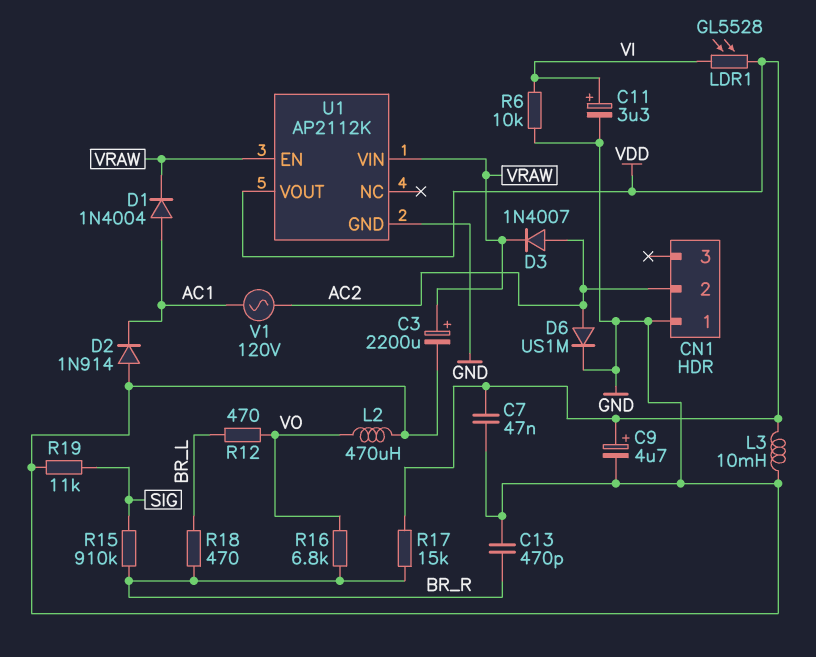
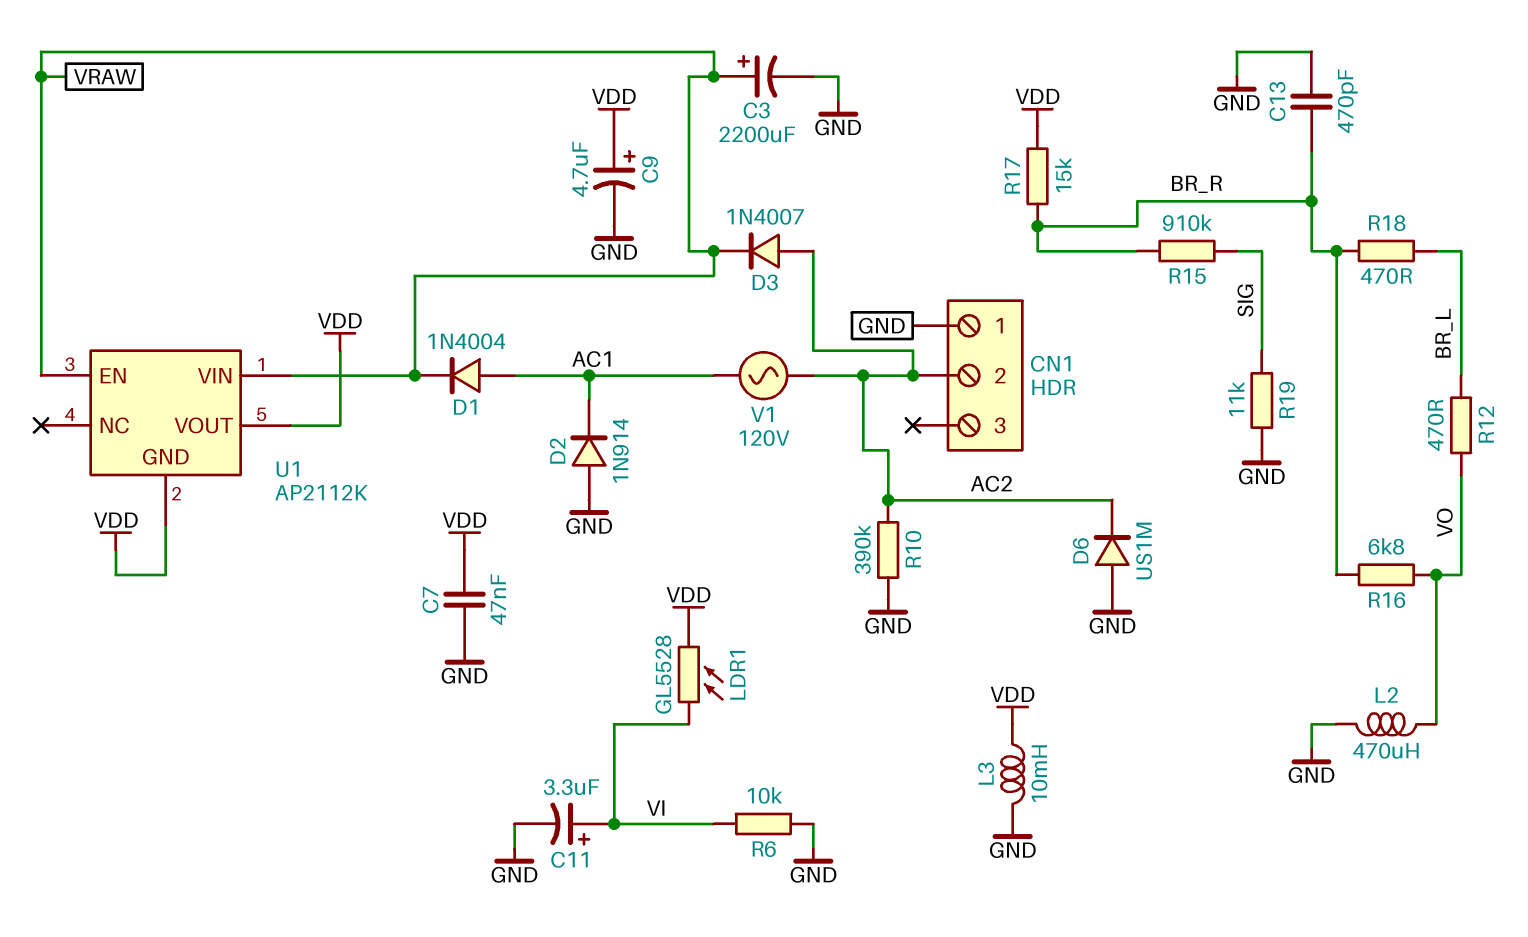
D6: diode US1M (A AC2, K GND) -> diode US1M (A GND, K AC2)
R10: none -> 390k (AC2, GND)
U1 pin GND: GND -> VDD

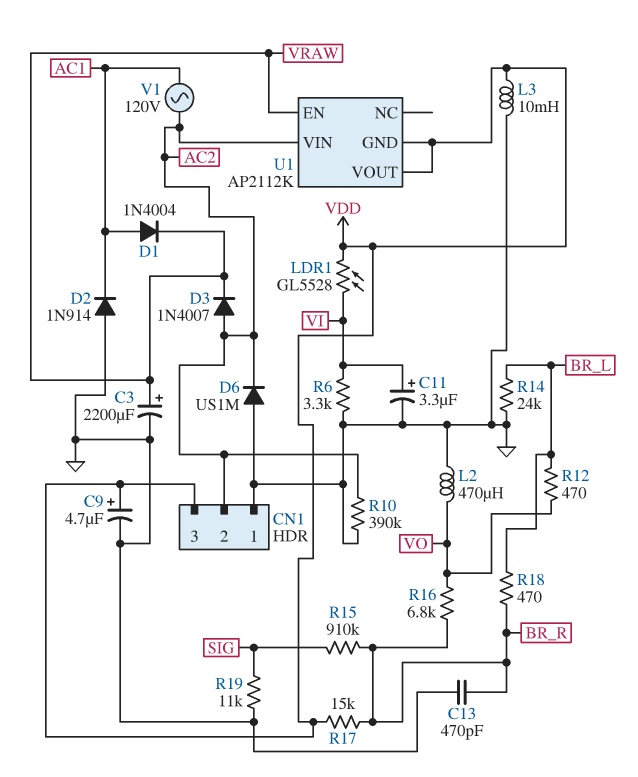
C7: 47nF (GND, VDD) -> none
CN1 pin 3: none -> VDD
R6: 10k (GND, VI) -> 3.3k (GND, VI)
R14: none -> 24k (BR_L, GND)
U1 pin VIN: VRAW -> AC2

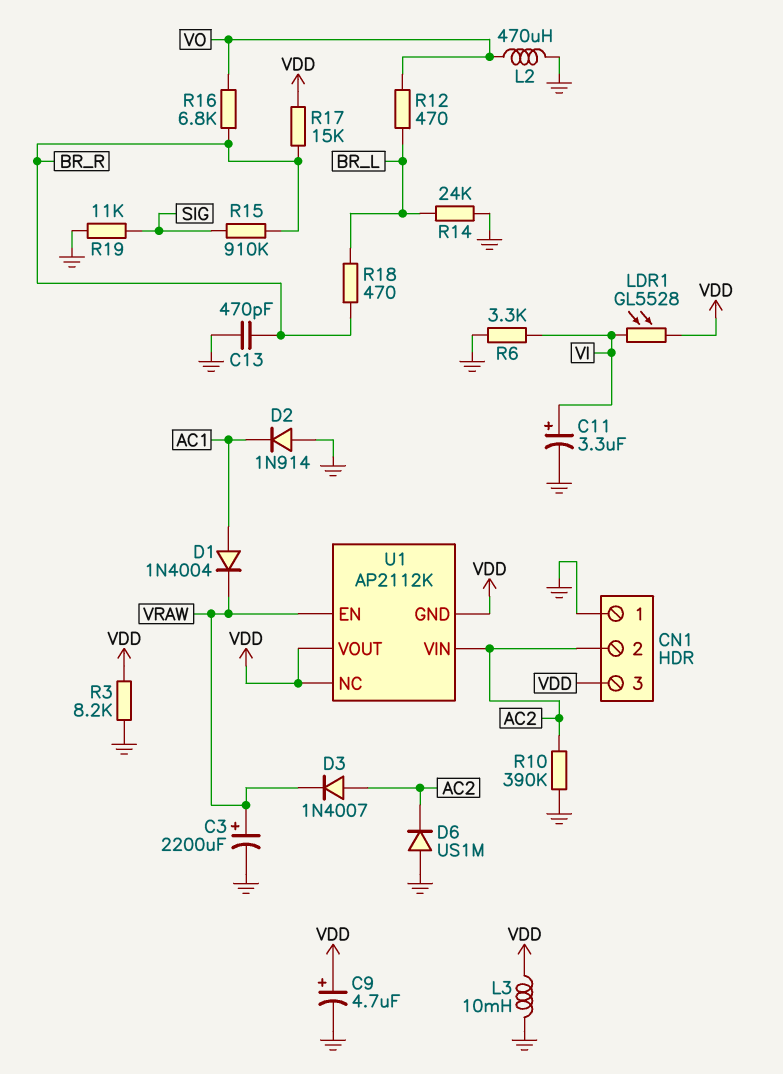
R3: none -> 8.2k (GND, VDD)
U1 pin NC: none -> VDD
V1: AC 120V (AC1, AC2) -> none

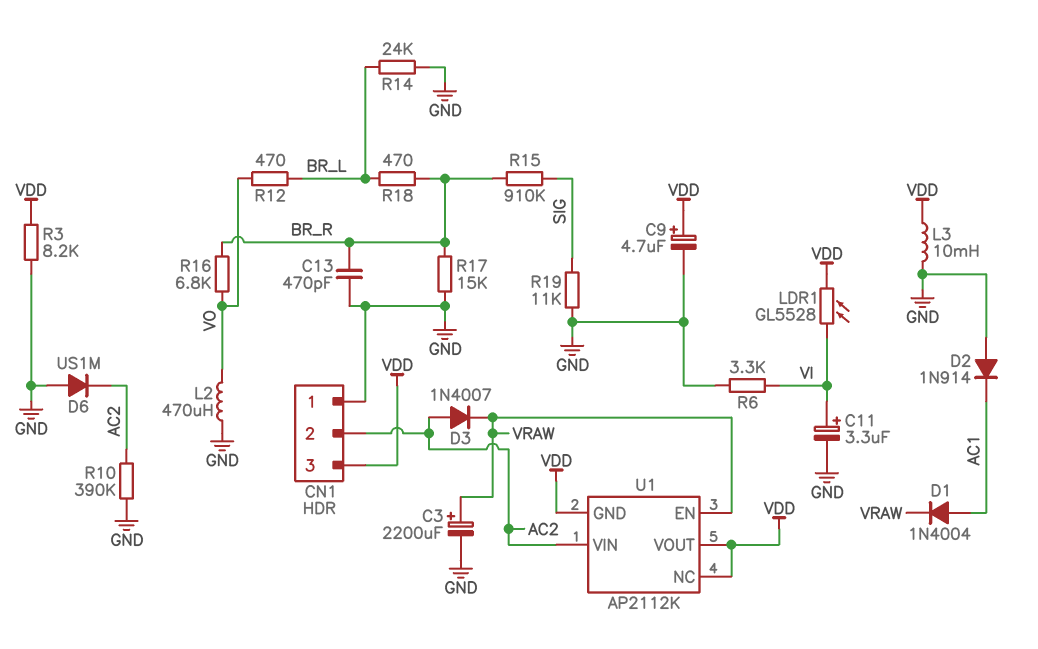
R17: 15k (BR_R, VDD) -> 15k (BR_R, GND)

